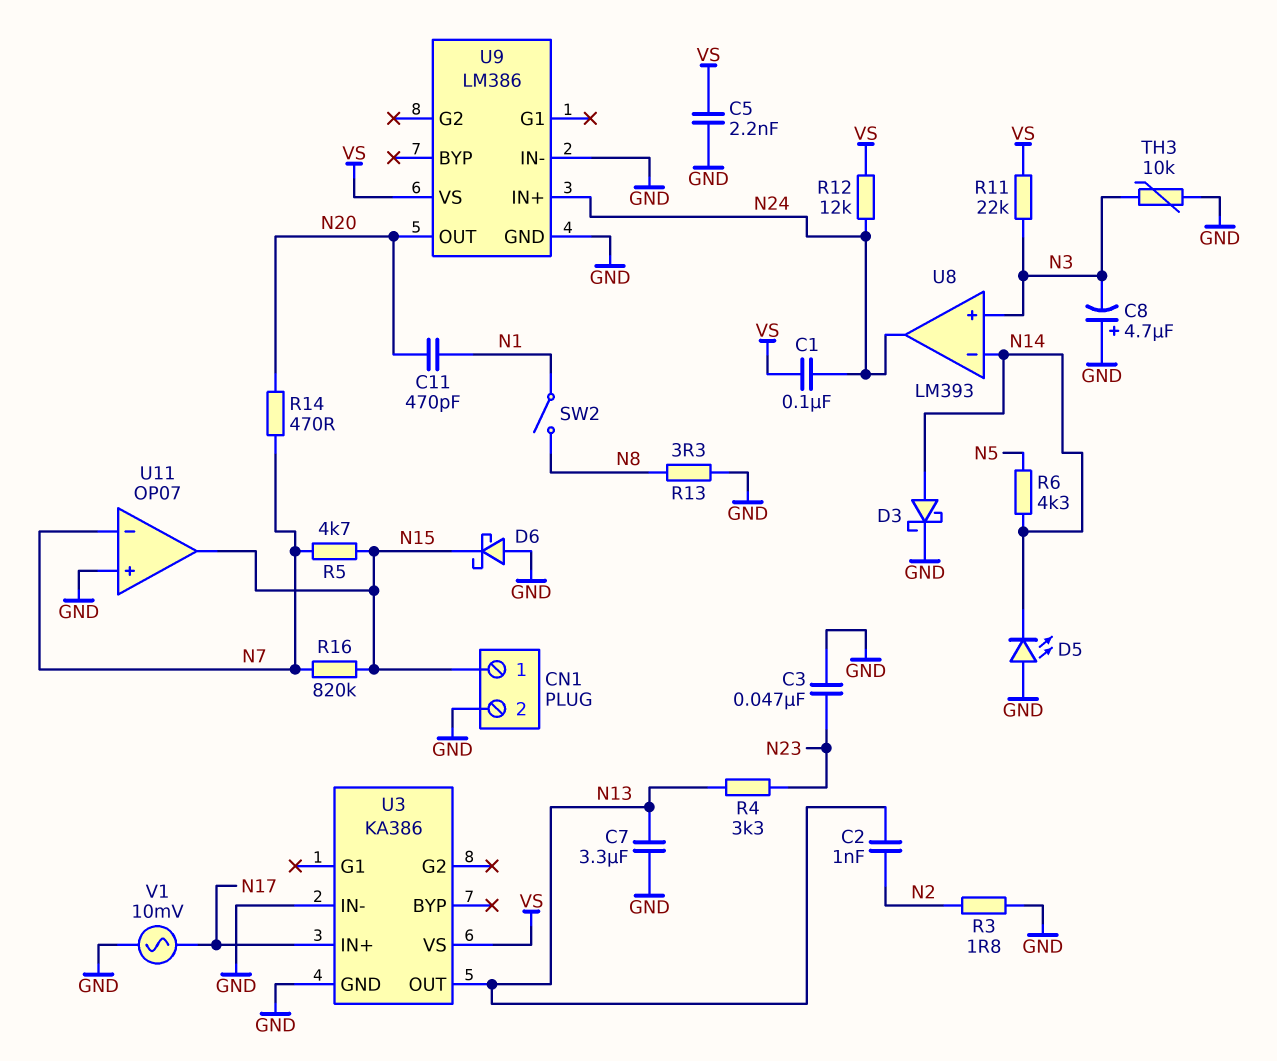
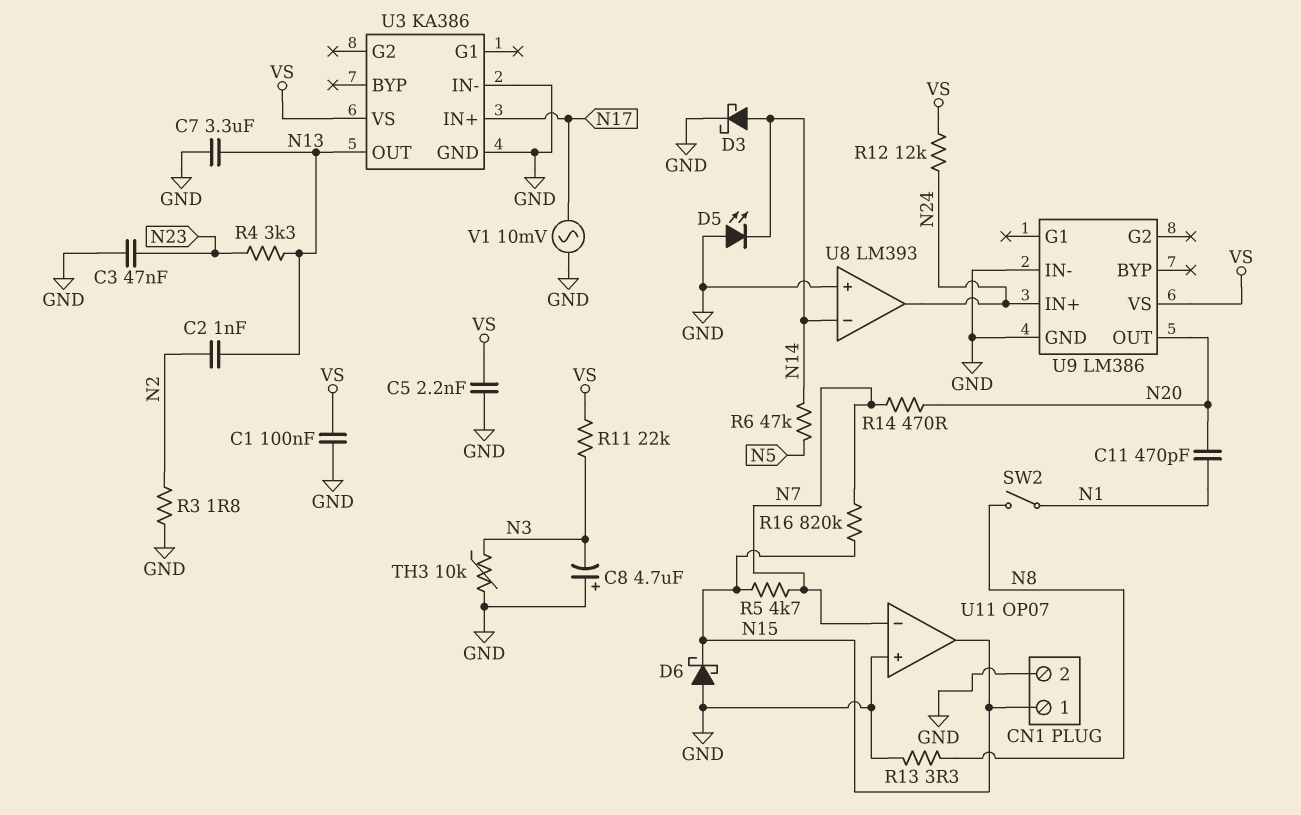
C1: 100nF (N24, VS) -> 100nF (GND, VS)
R6: 4.3k (N5, N14) -> 47k (N5, N14)
U8 pin in+: N3 -> GND

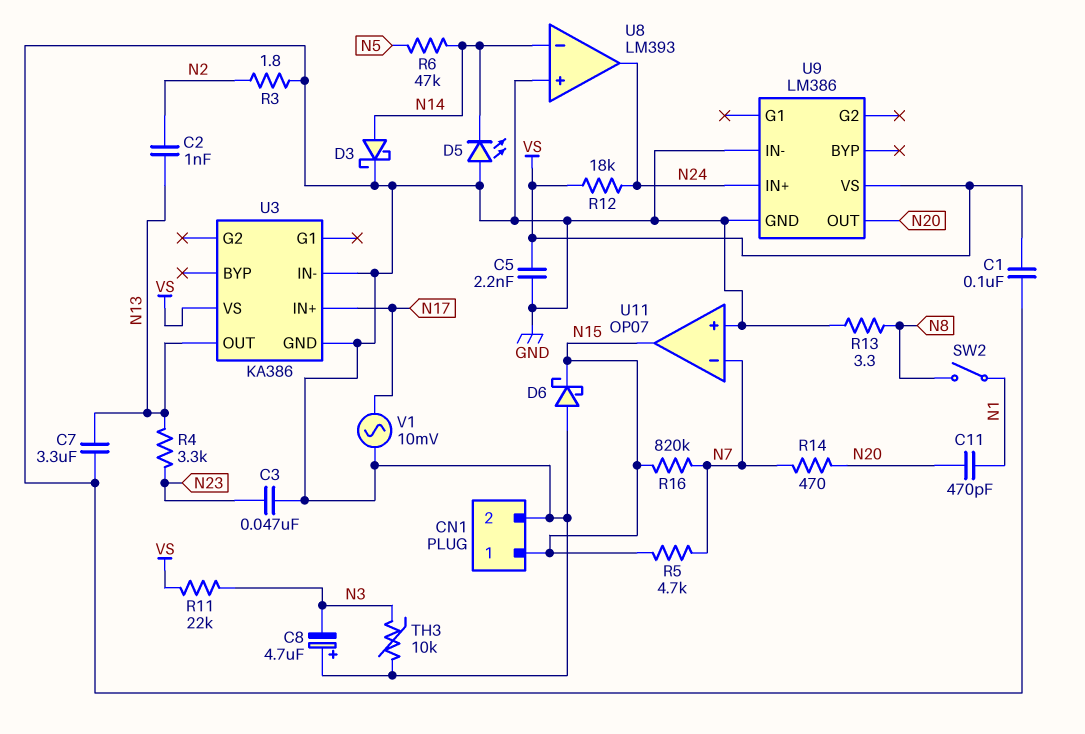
R12: 12k (N24, VS) -> 18k (N24, VS)

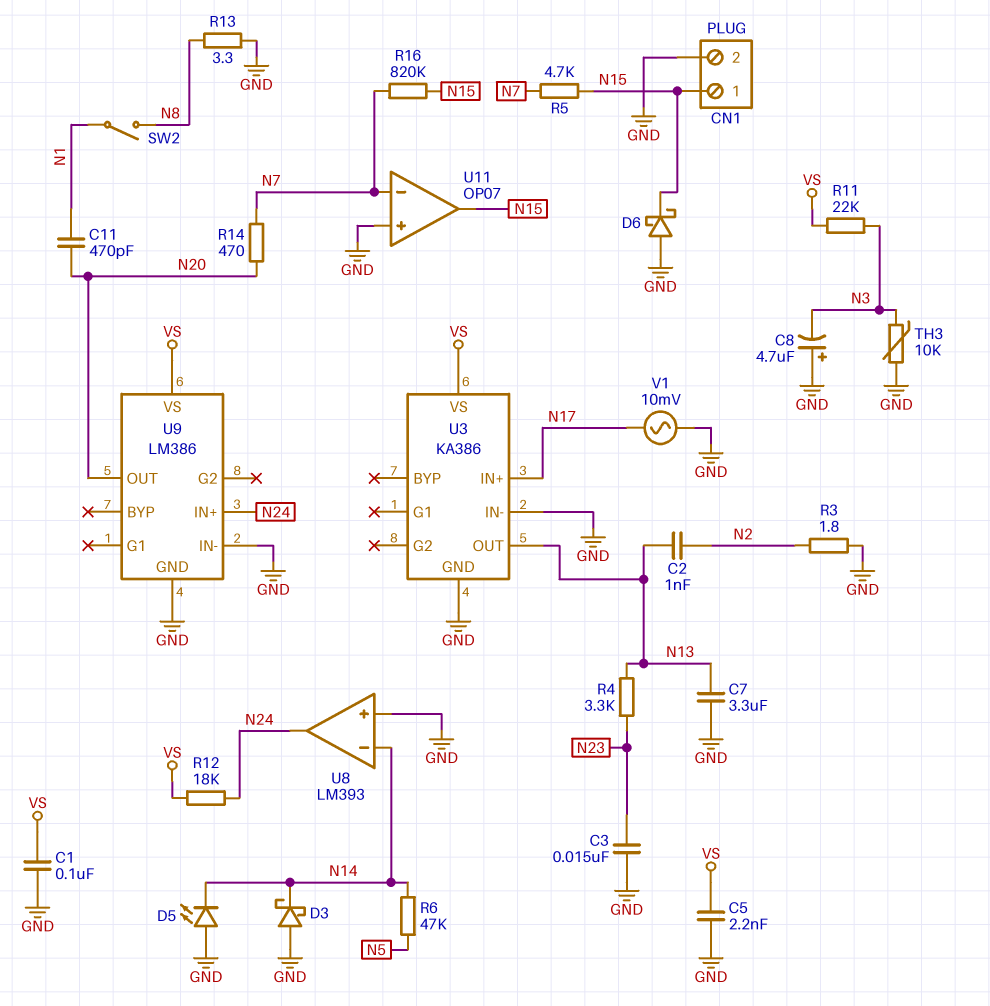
C3: 47nF (GND, N23) -> 15nF (GND, N23)
D3: schottky (A N14, K GND) -> schottky (A GND, K N14)

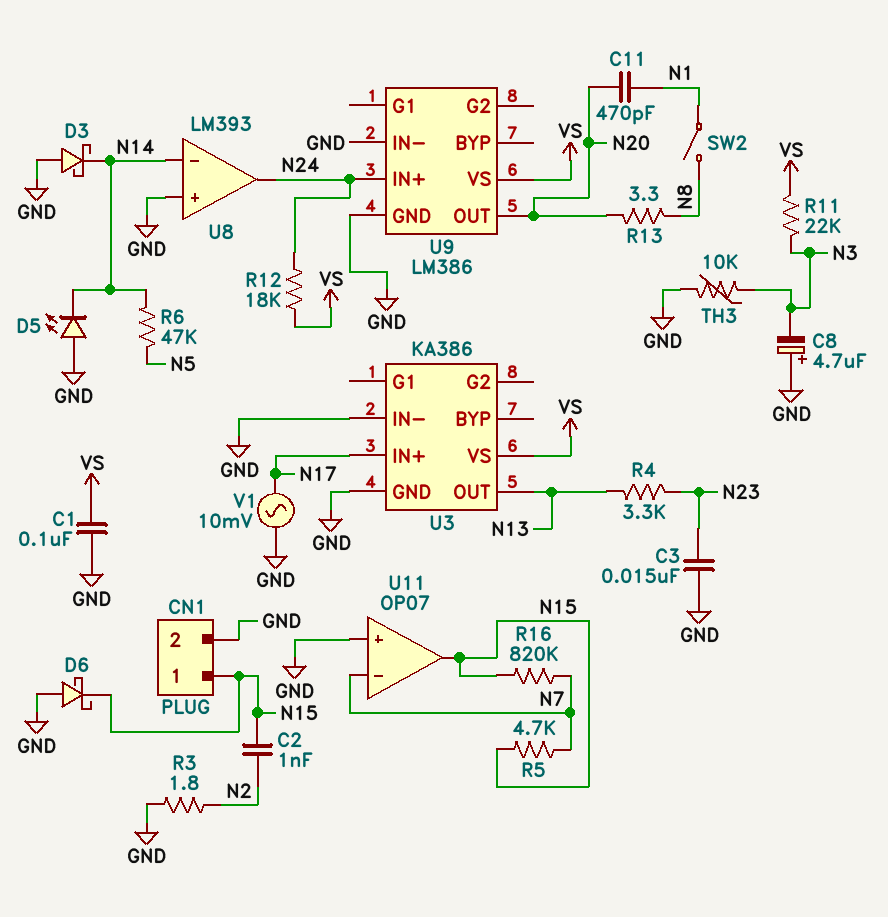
C2: 1nF (N2, N13) -> 1nF (N2, N15)
C5: 2.2nF (GND, VS) -> none
C7: 3.3uF (GND, N13) -> none
R13: 3.3 (GND, N8) -> 3.3 (N8, N20)
R14: 470 (N7, N20) -> none

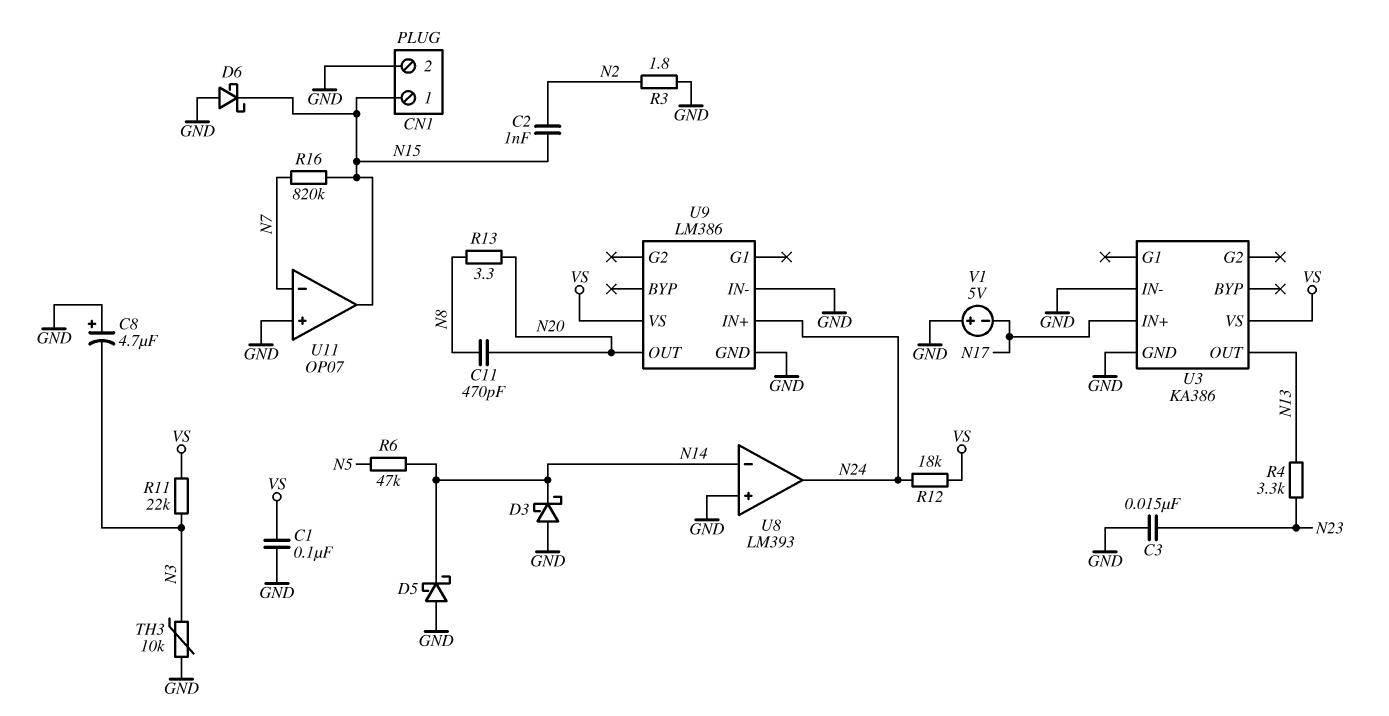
C11: 470pF (N1, N20) -> 470pF (N8, N20)
D5: LED (A GND, K N14) -> schottky (A GND, K N14)
R5: 4.7k (N7, N15) -> none
SW2: switch (N1, N8) -> none
V1: AC 10mV (GND, N17) -> 5V (plus GND, minus N17)

